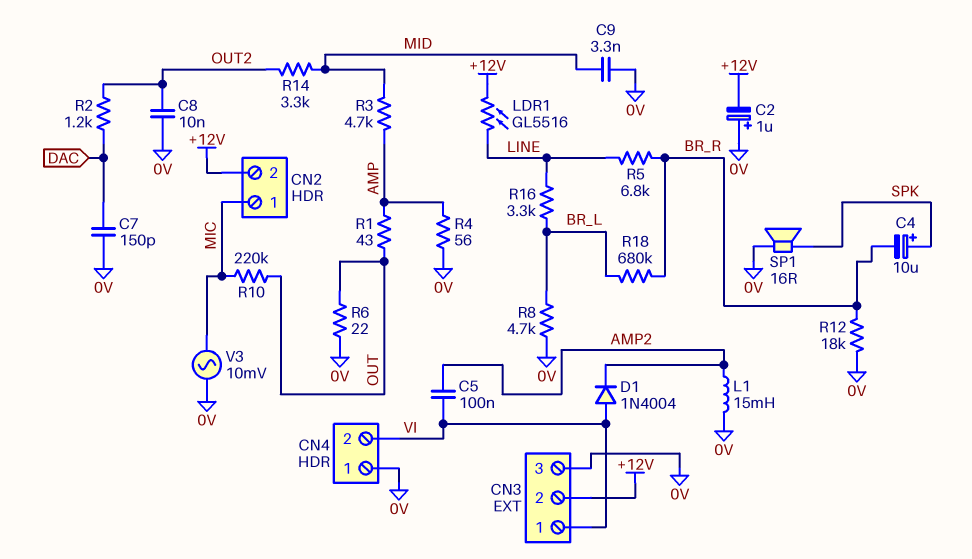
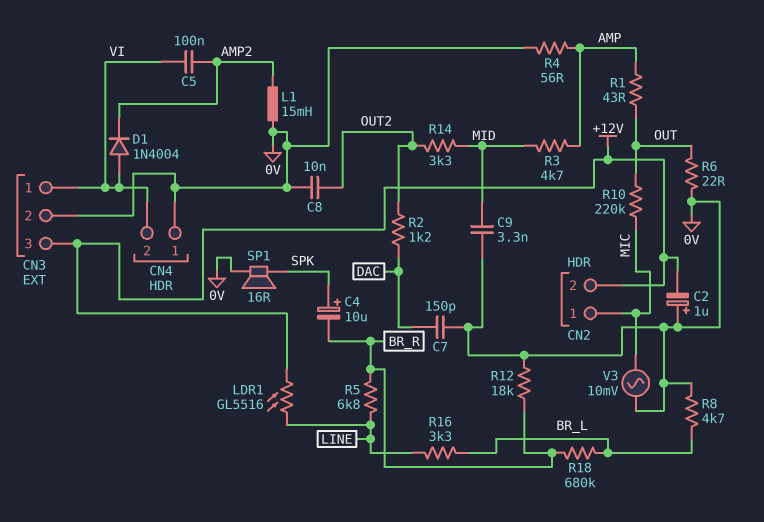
CN3 pin 2: +12V -> 0V
CN3 pin 3: 0V -> +12V

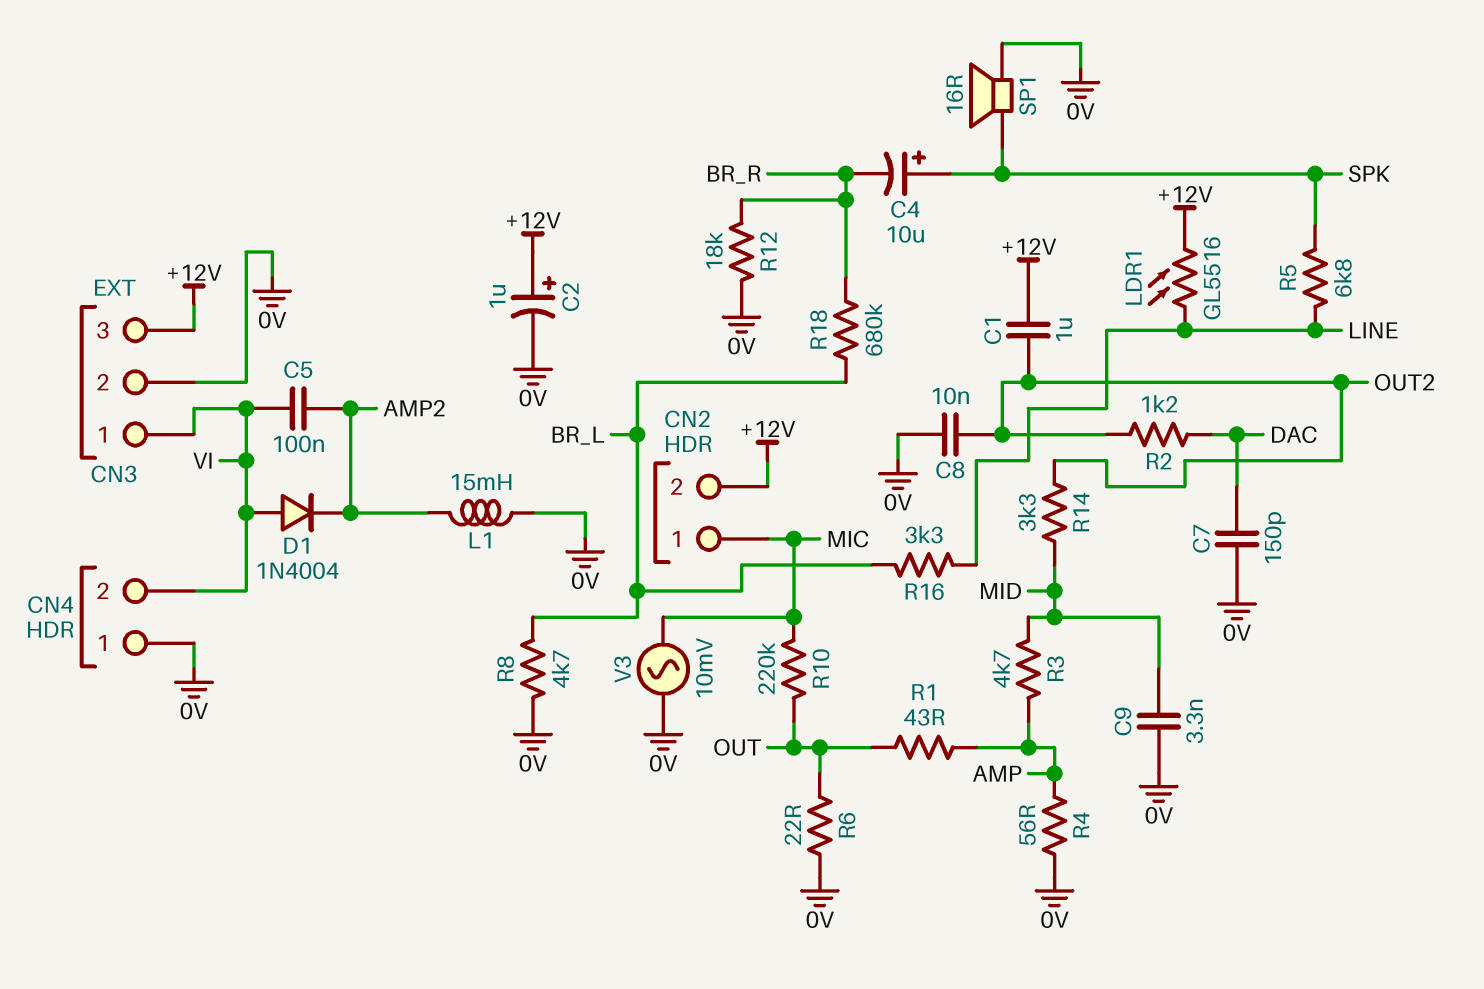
C1: none -> 1uF (+12V, OUT2)
C2: 1uF (plus 0V, minus +12V) -> 1uF (plus +12V, minus 0V)
R5: 6.8k (BR_R, LINE) -> 6.8k (LINE, SPK)

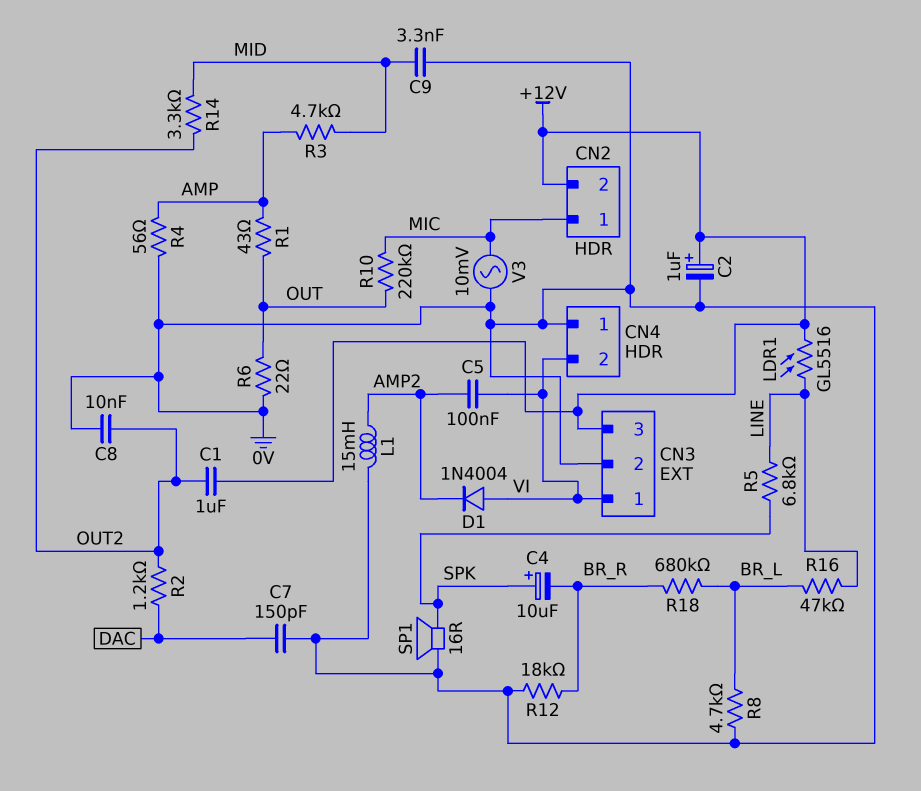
R16: 3.3k (BR_L, LINE) -> 47k (BR_L, LINE)

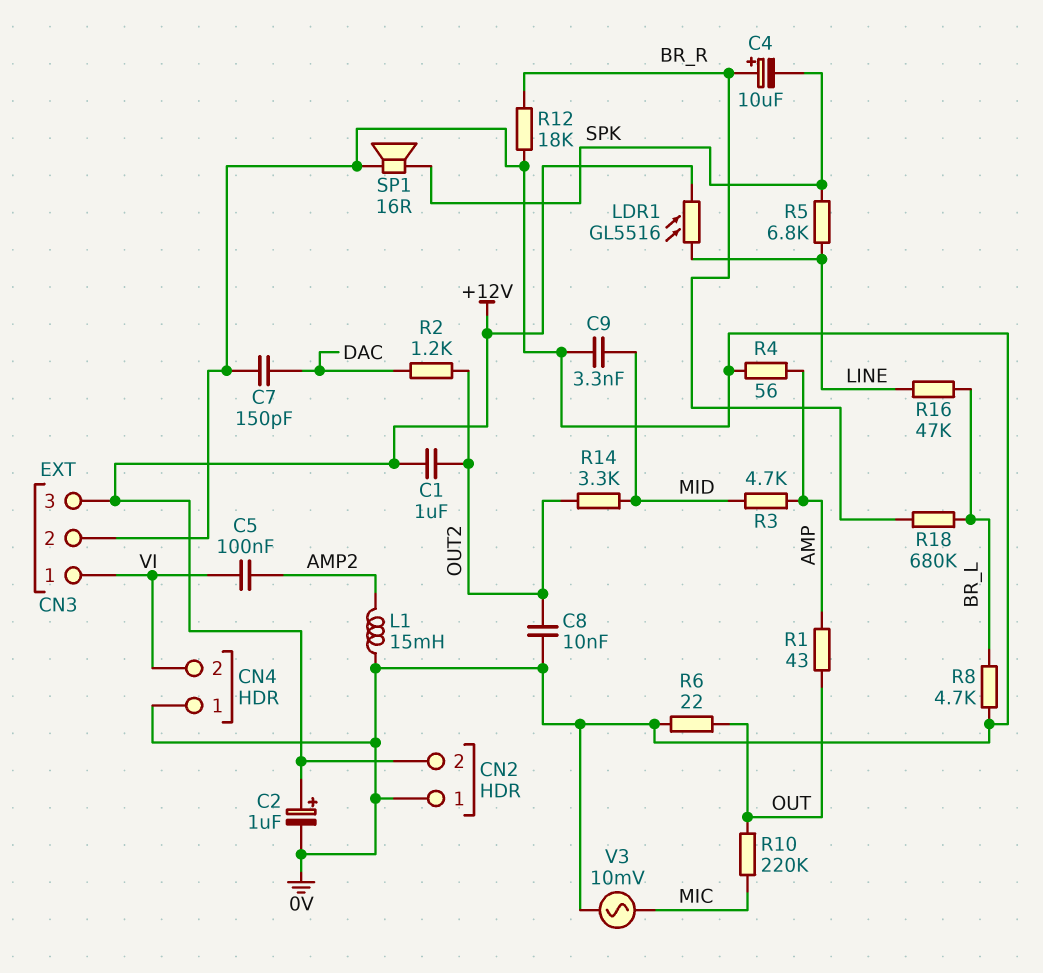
C4: 10uF (plus SPK, minus BR_R) -> 10uF (plus BR_R, minus SPK)
CN2 pin 1: MIC -> 0V
D1: diode 1N4004 (A VI, K AMP2) -> none

